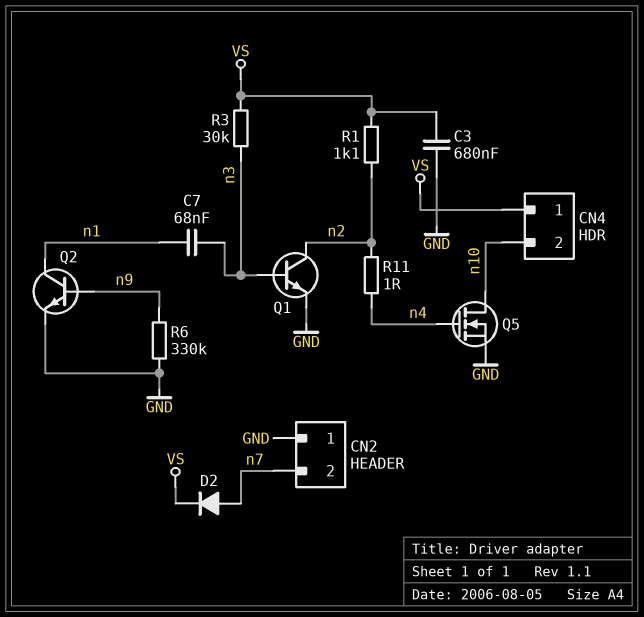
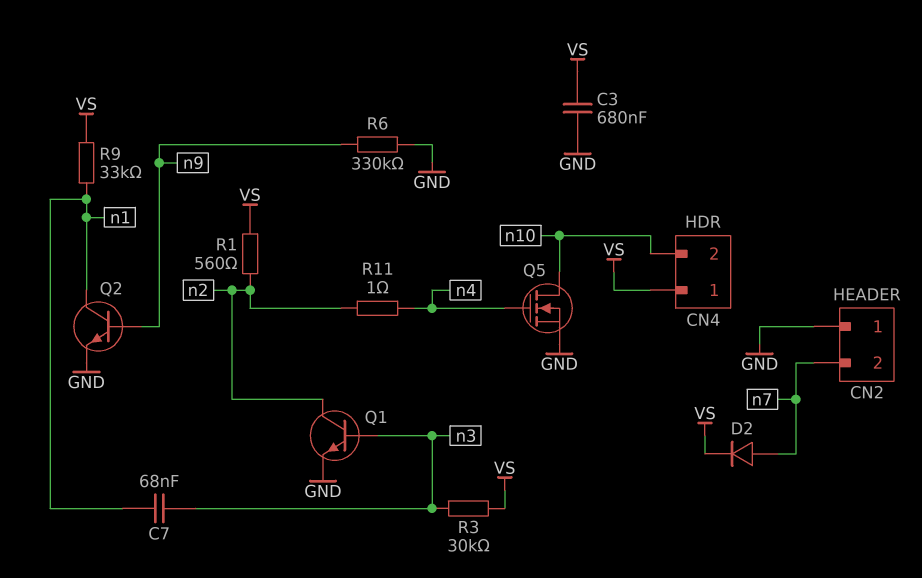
R1: 1.1k (VS, n2) -> 560 (VS, n2)
R9: none -> 33k (VS, n1)

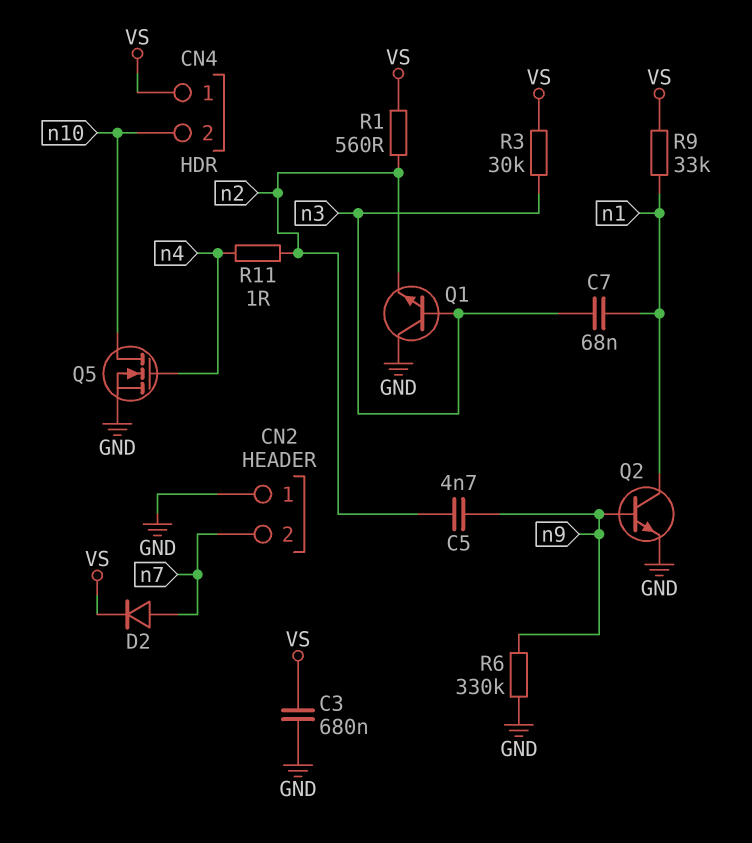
C5: none -> 4.7nF (n2, n9)
Q1: NPN (B n3, C n2, E GND) -> NPN (B n3, C GND, E n2)

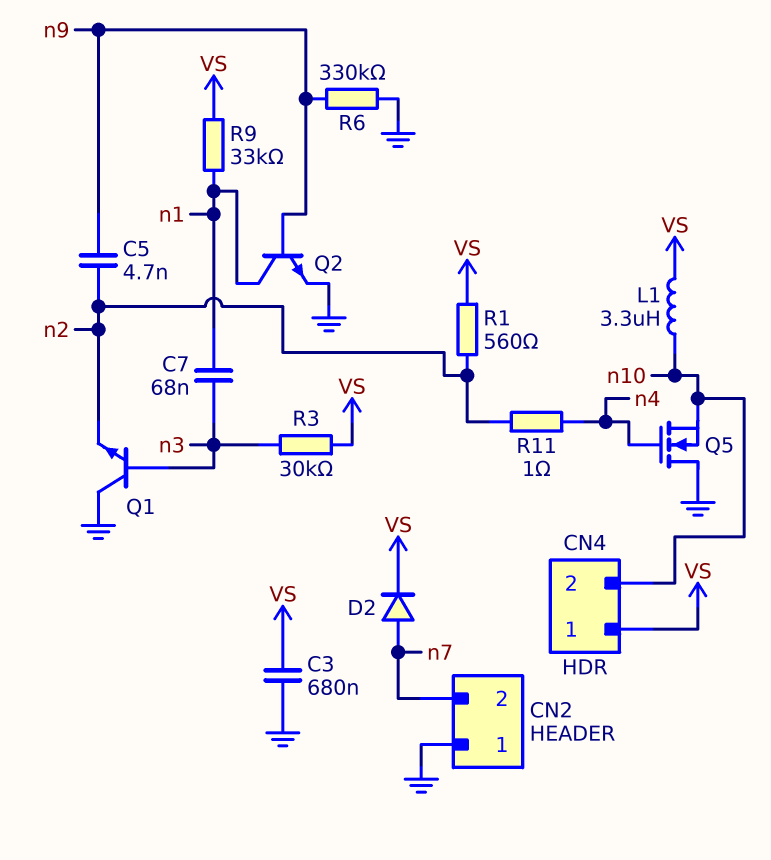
L1: none -> 3.3uH (VS, n10)
Q5: NMOS (G n4, D n10, S GND) -> NMOS (G n4, D GND, S n10)

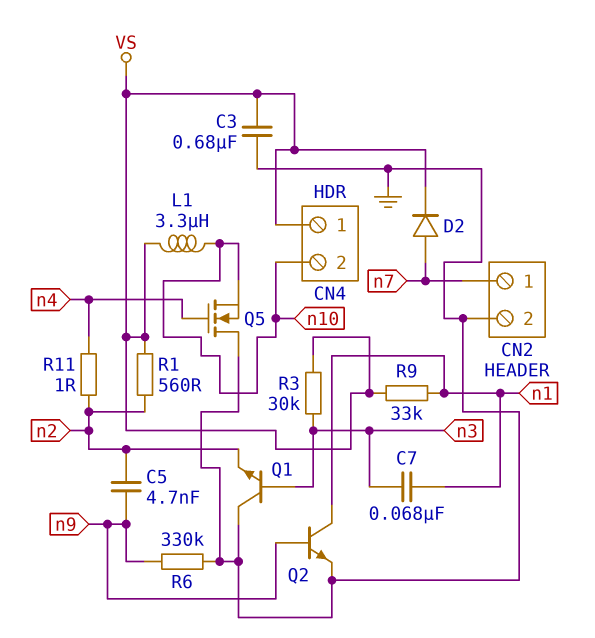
CN2 pin 1: GND -> n7
CN2 pin 2: n7 -> GND

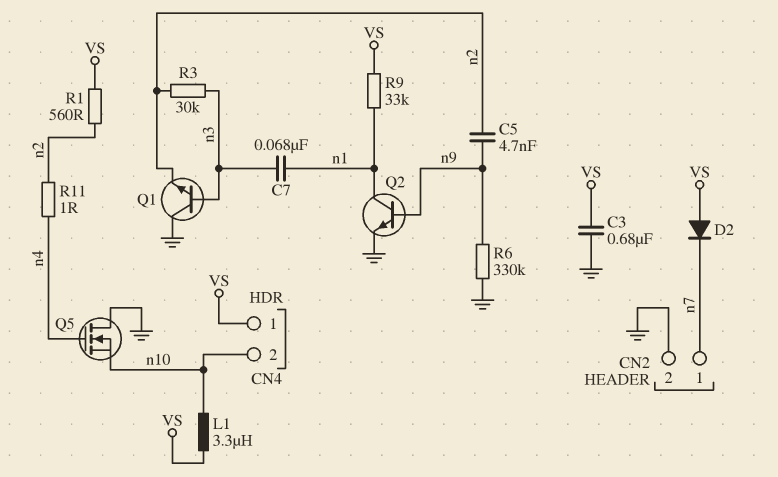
D2: diode (A n7, K VS) -> diode (A VS, K n7)
R3: 30k (VS, n3) -> 30k (n2, n3)

